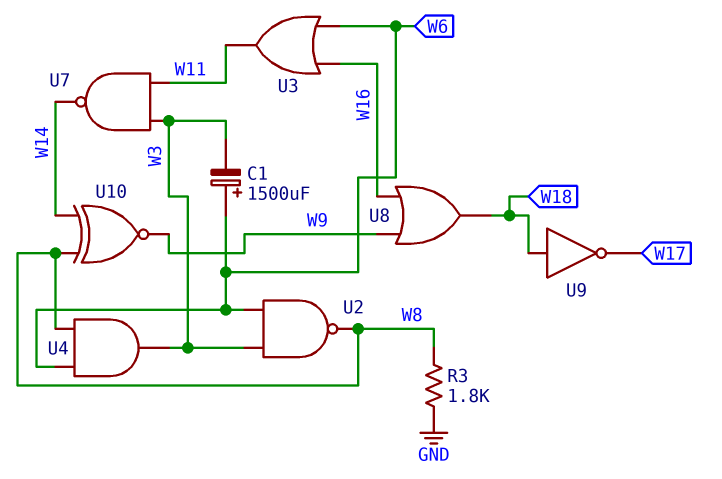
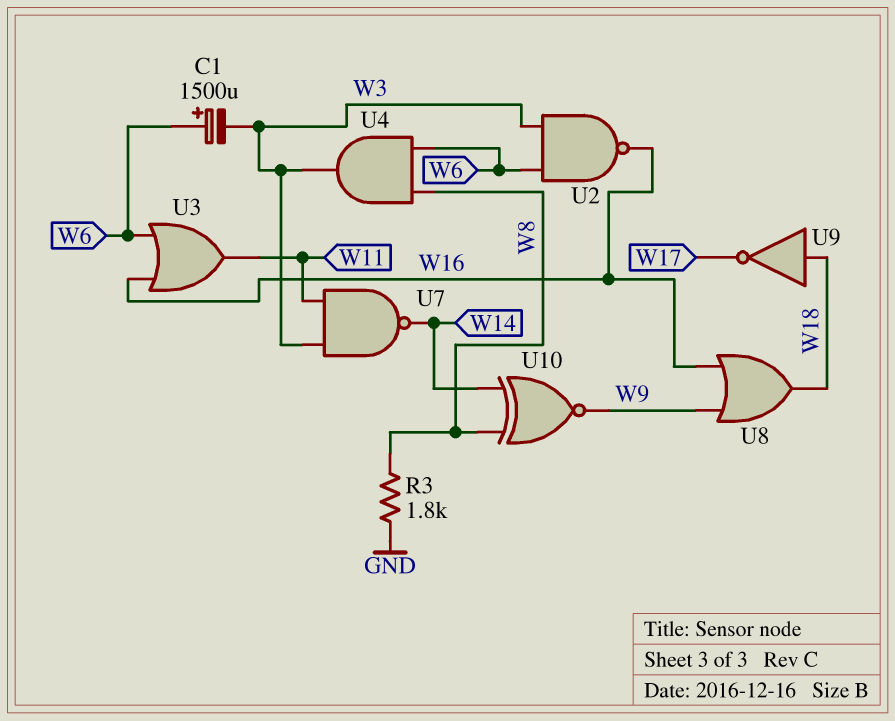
U2: NAND (in W3, in W6, out W8) -> NAND (in W3, in W6, out W16)

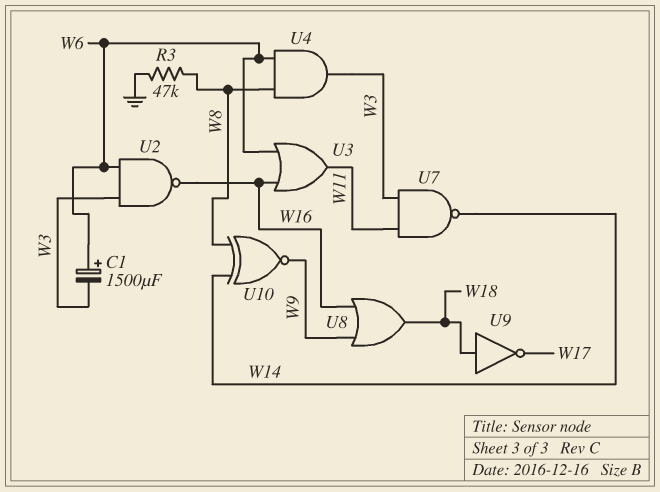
R3: 1.8k (GND, W8) -> 47k (GND, W8)

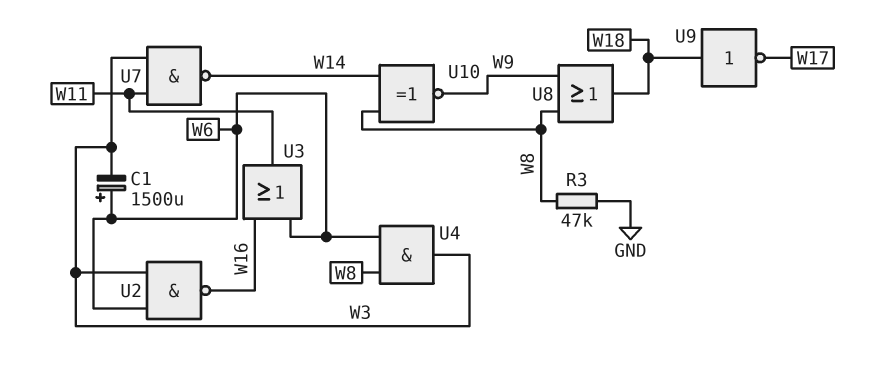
U8: OR (in W9, in W16, out W18) -> OR (in W8, in W9, out W18)

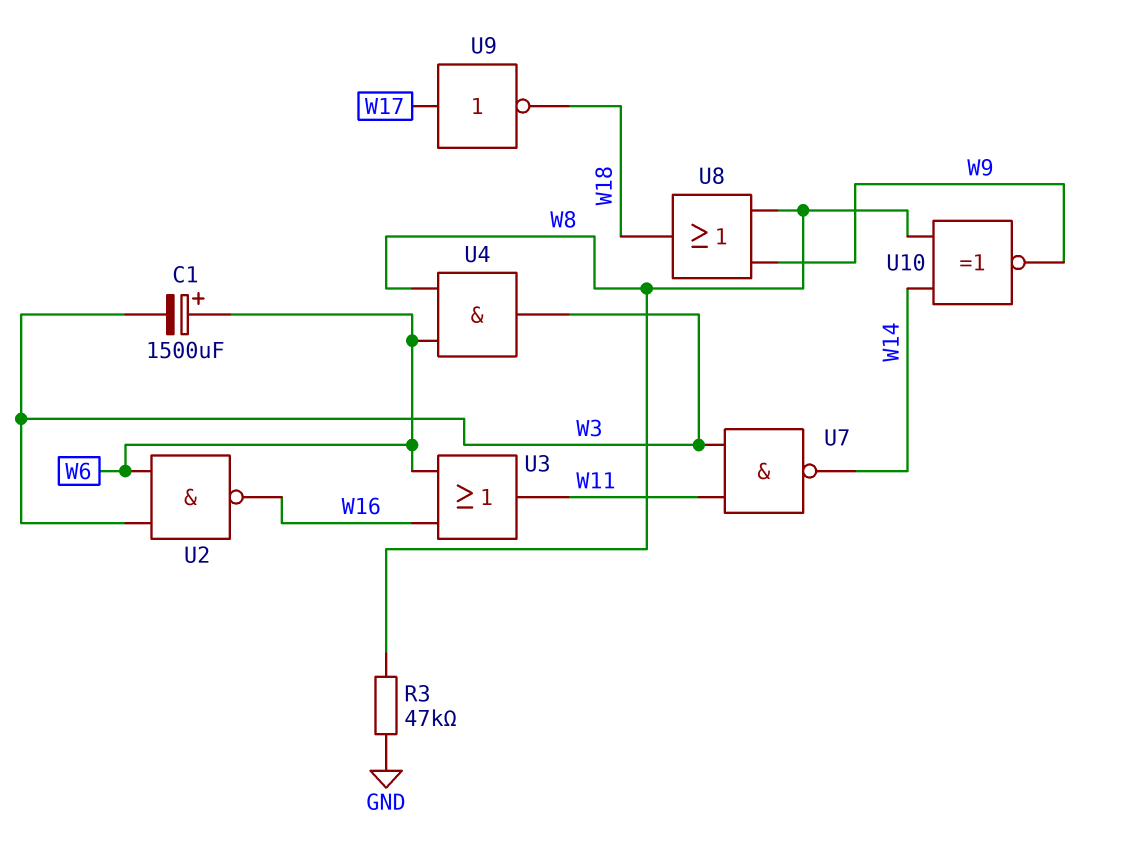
U9: NOT (in W18, out W17) -> NOT (in W17, out W18)

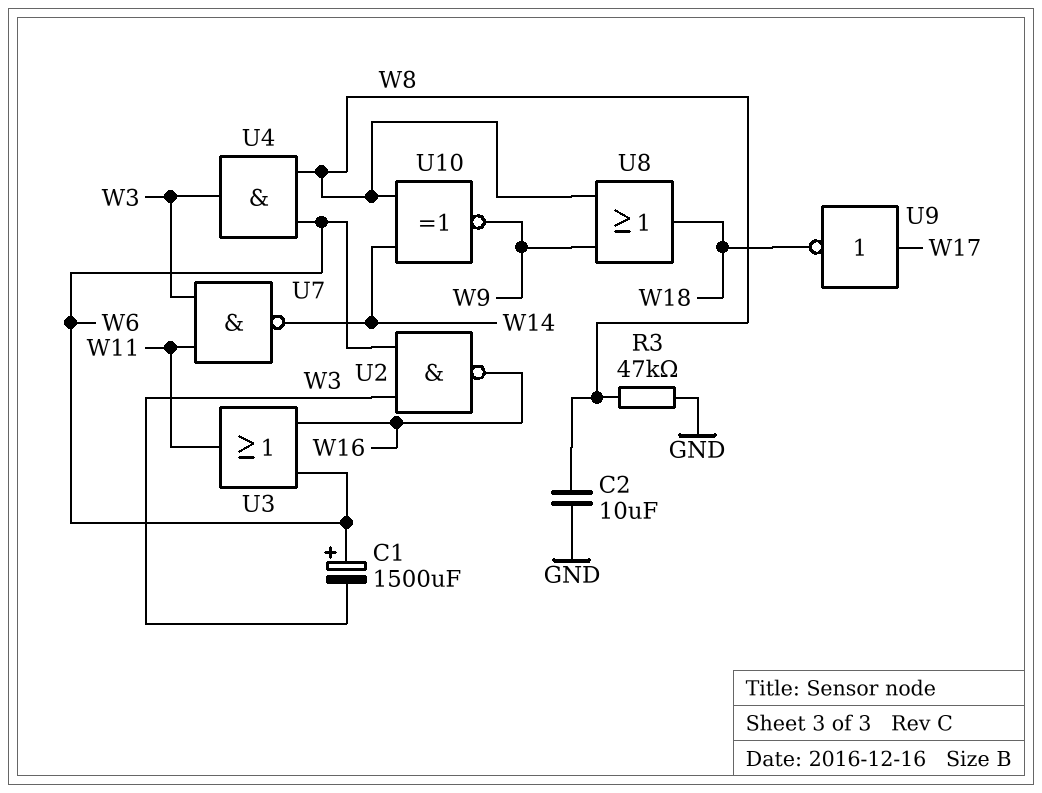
C2: none -> 10uF (GND, W8)

